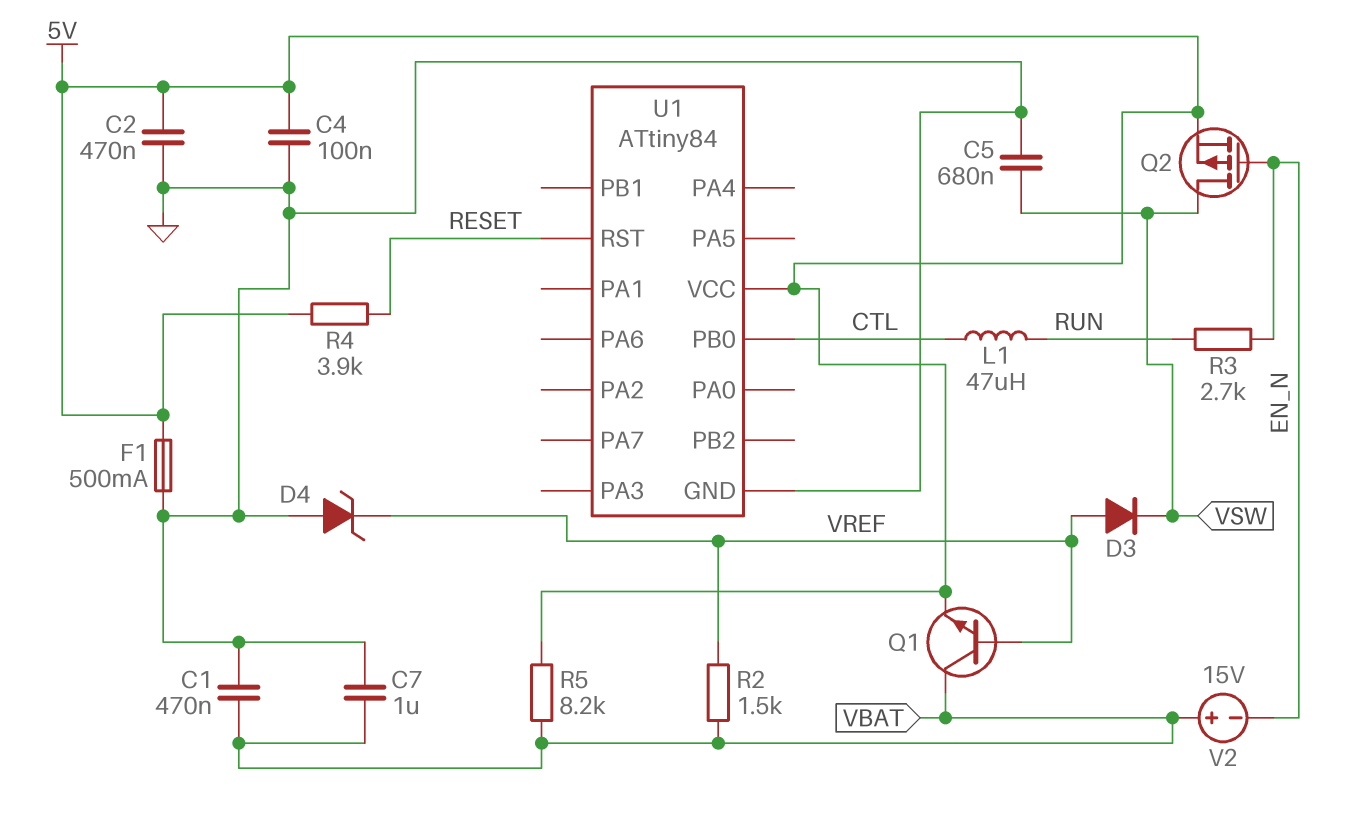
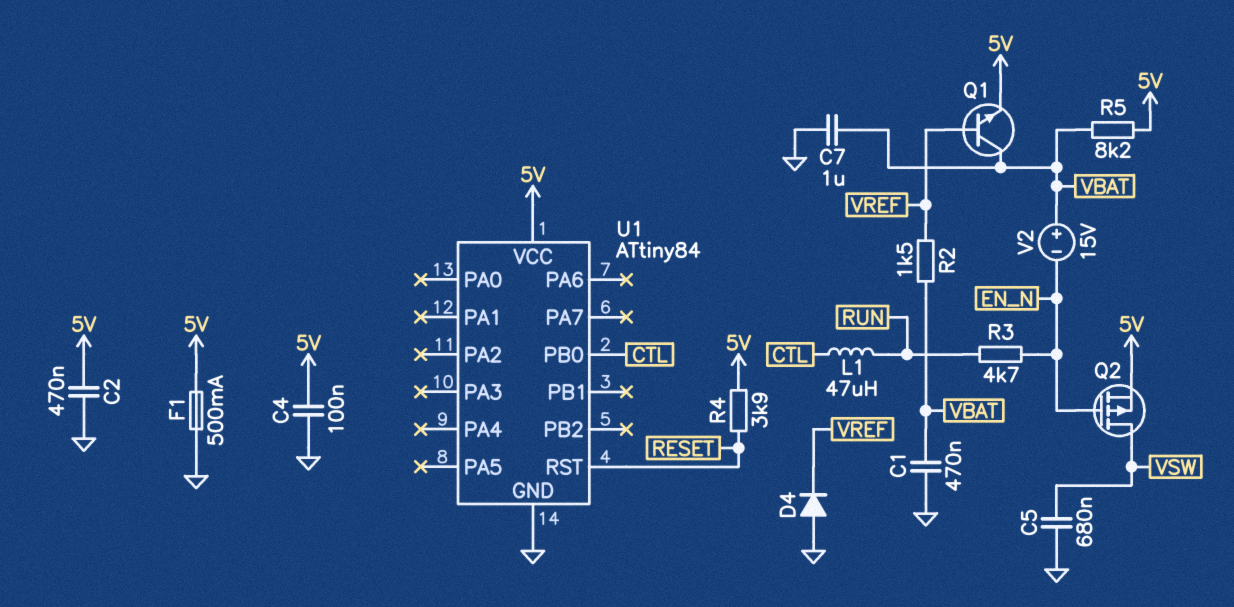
D3: diode (A VREF, K VSW) -> none
D4: zener (A GND, K VREF) -> diode (A GND, K VREF)
R3: 2.7k (EN_N, RUN) -> 4.7k (EN_N, RUN)

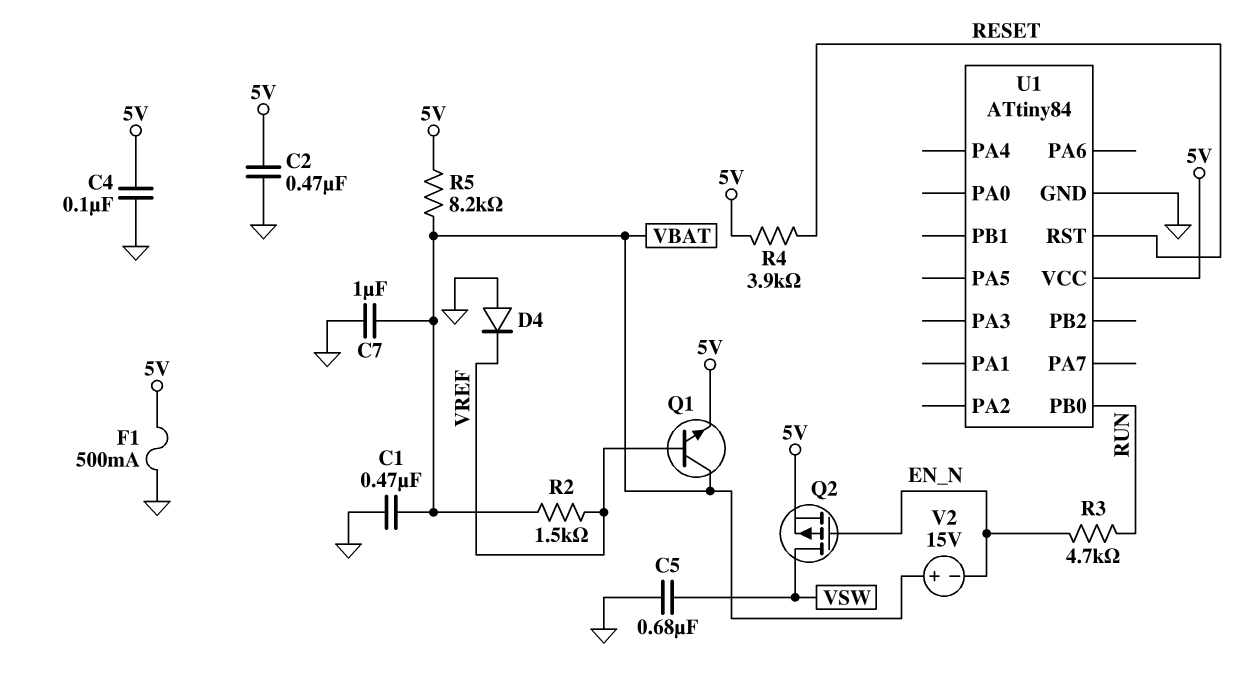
L1: 47uH (CTL, RUN) -> none
U1 pin PB0: CTL -> RUN

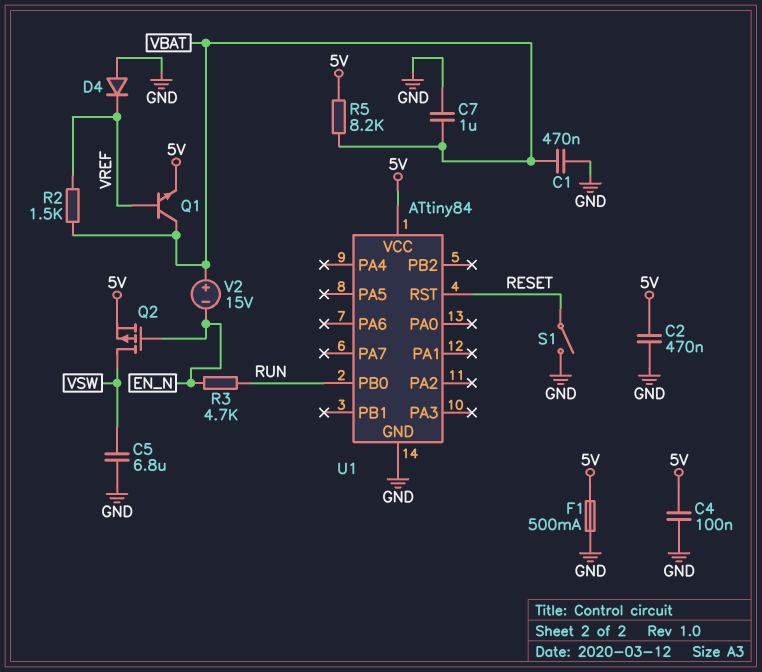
C5: 680nF (GND, VSW) -> 6.8uF (GND, VSW)
R4: 3.9k (5V, RESET) -> none
S1: none -> switch (GND, RESET)

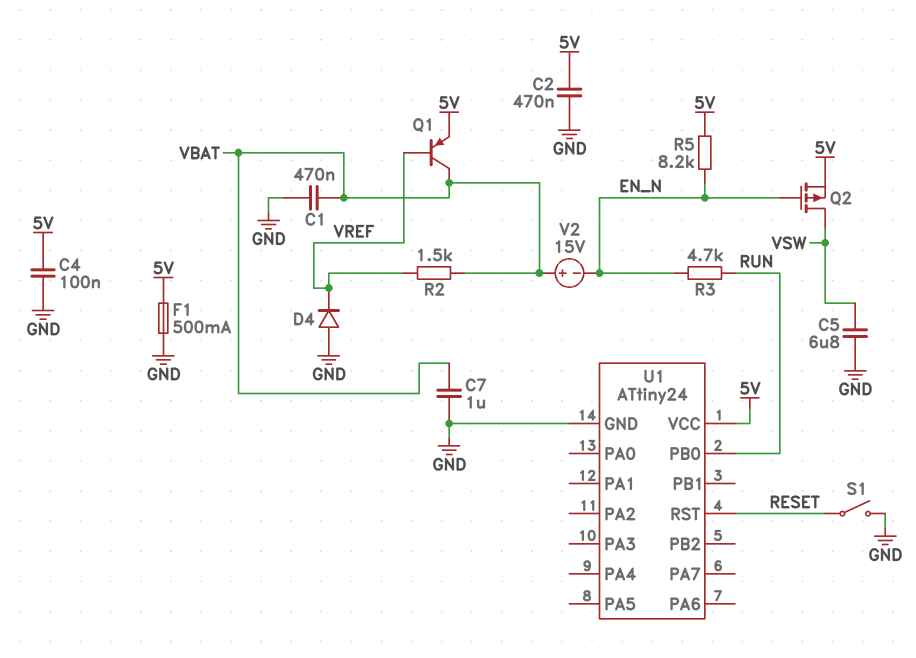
Q1: NPN (B VREF, C VBAT, E 5V) -> PNP (B VREF, C VBAT, E 5V)
R5: 8.2k (5V, VBAT) -> 8.2k (5V, EN_N)
U1: ATtiny84 -> ATtiny24

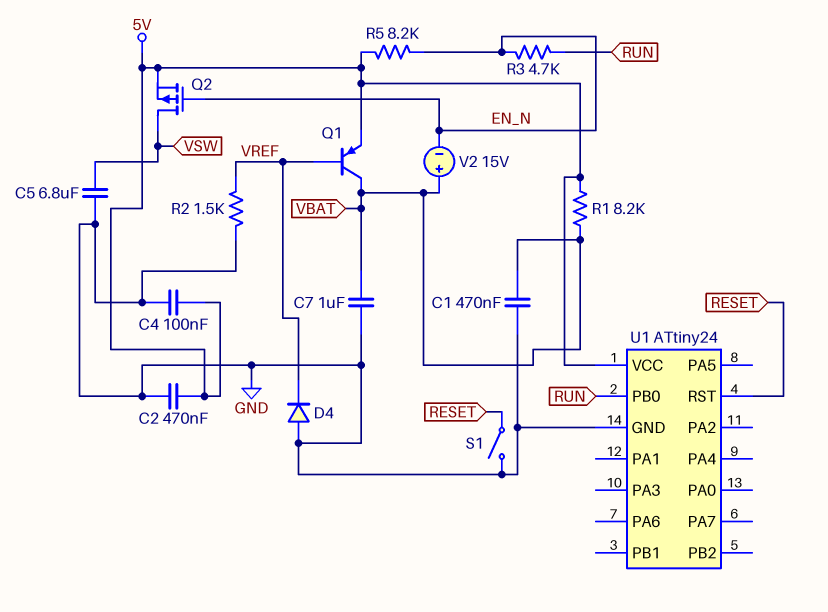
F1: 500mA (5V, GND) -> none
R1: none -> 8.2k (5V, VBAT)
R2: 1.5k (VBAT, VREF) -> 1.5k (GND, VREF)

